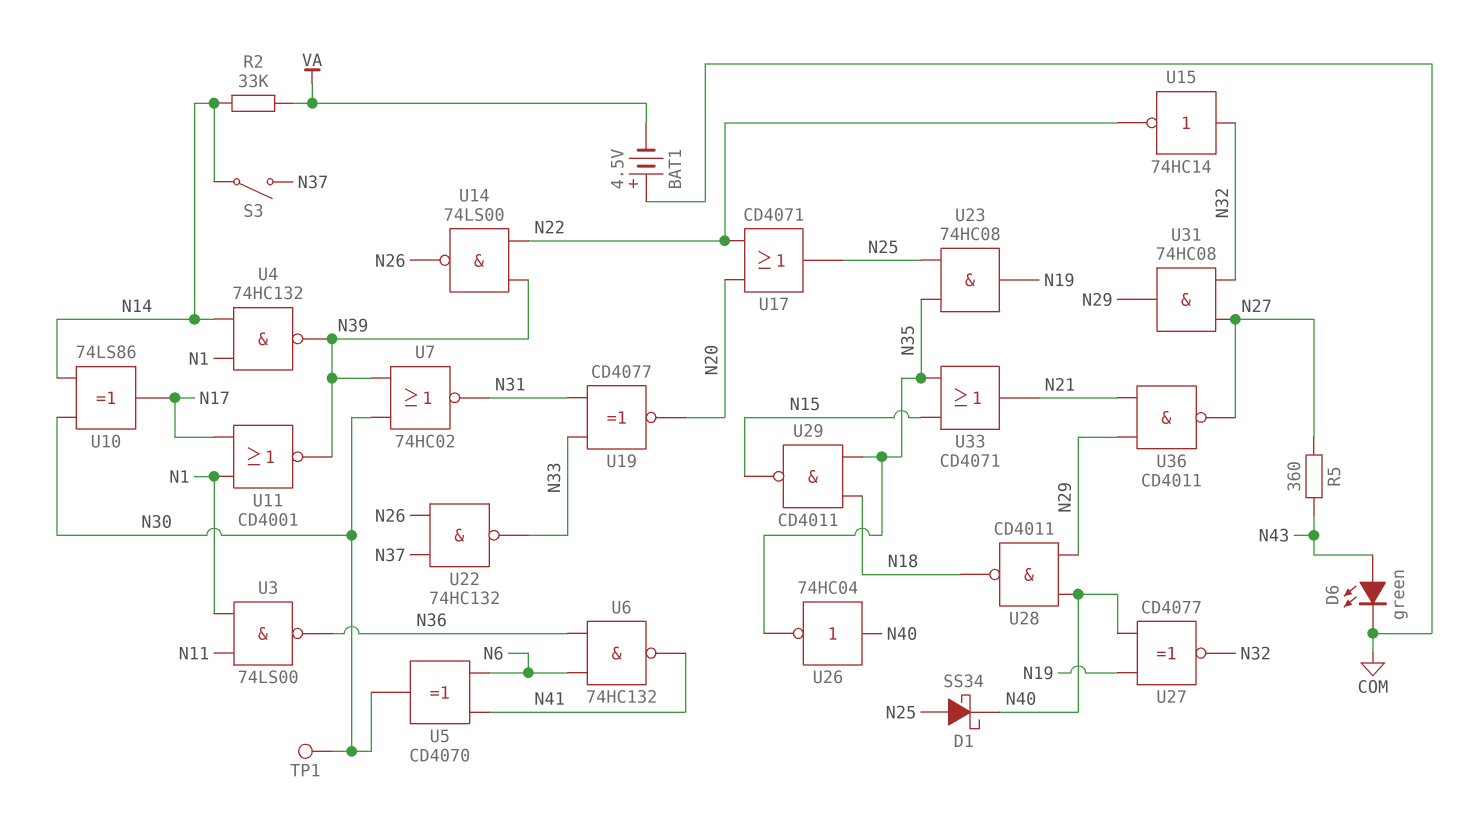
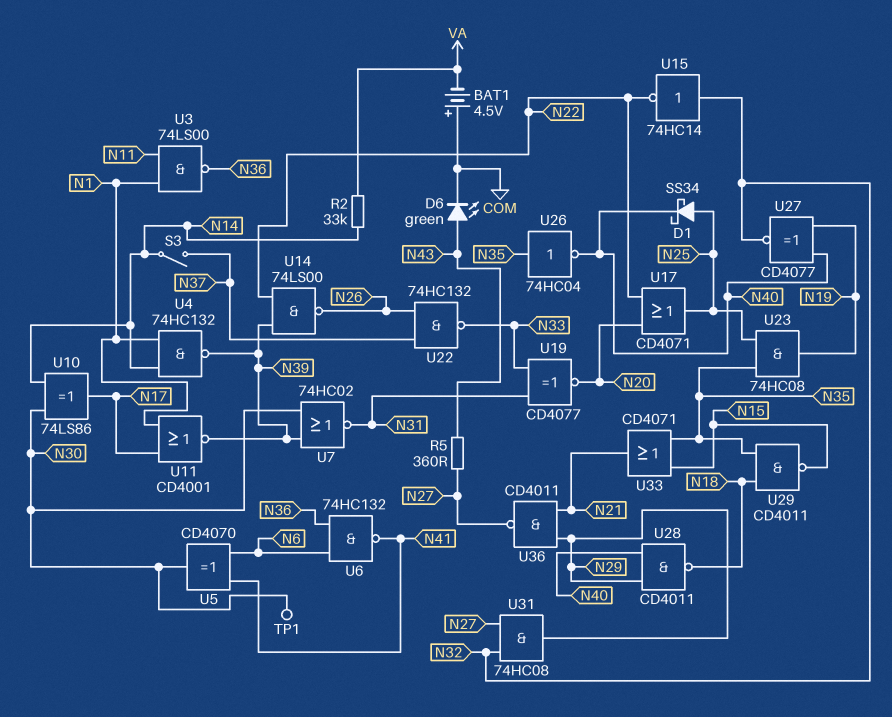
U26: NOT 74HC04 (in N40, out N35) -> NOT 74HC04 (in N35, out N40)

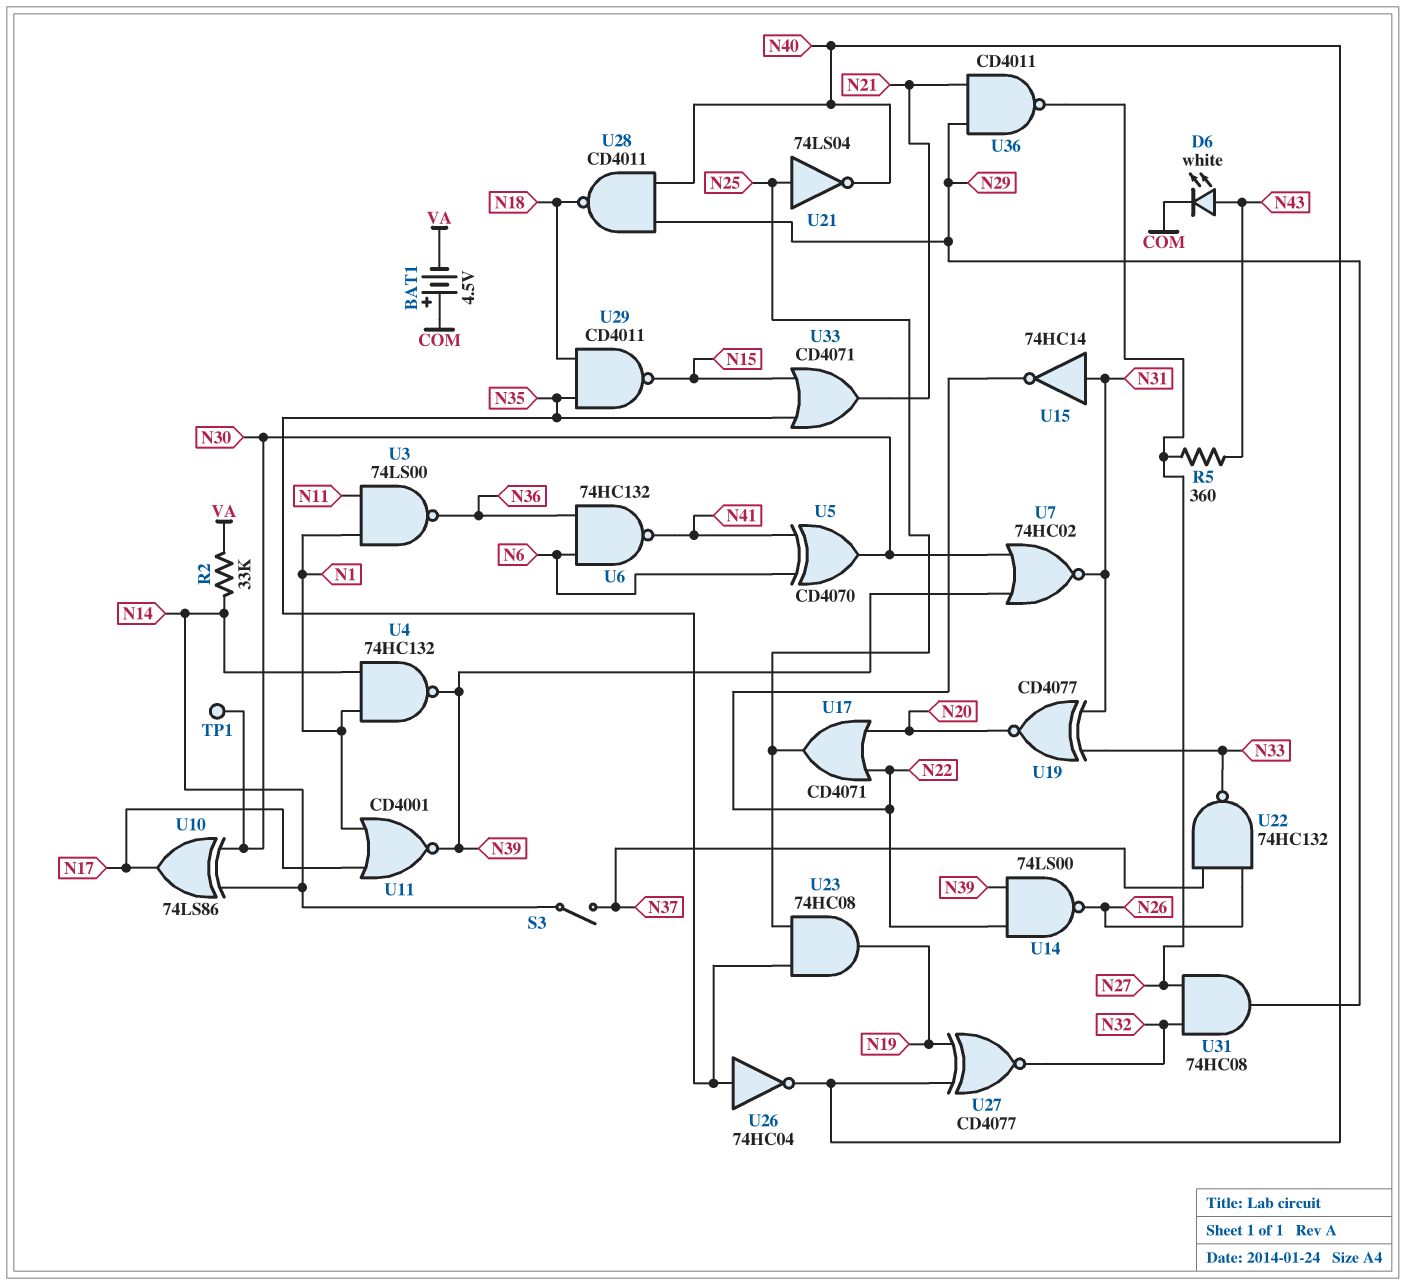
D1: schottky SS34 (A N25, K N40) -> none
D6: LED green (A N43, K COM) -> LED white (A N43, K COM)
U15: NOT 74HC14 (in N32, out N22) -> NOT 74HC14 (in N31, out N22)
U21: none -> NOT 74LS04 (in N25, out N40)

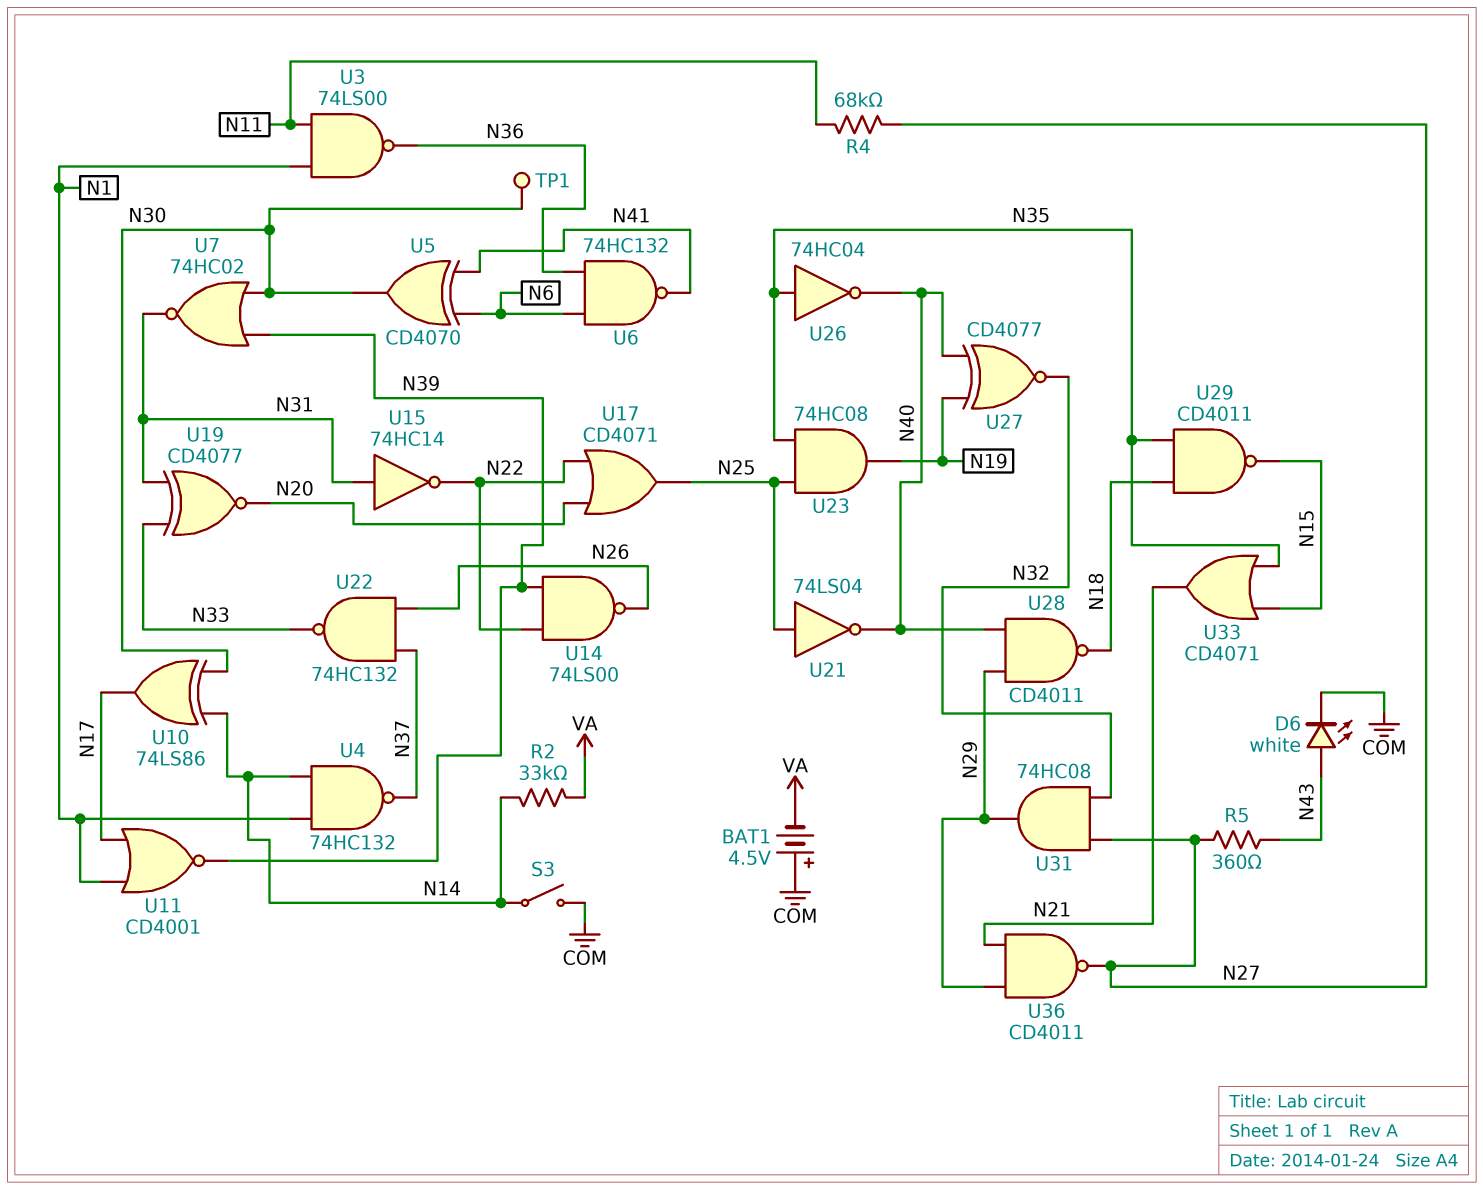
R4: none -> 68k (N11, N27)
S3: switch (N14, N37) -> switch (COM, N14)
U4: NAND 74HC132 (in N1, in N14, out N39) -> NAND 74HC132 (in N1, in N14, out N37)

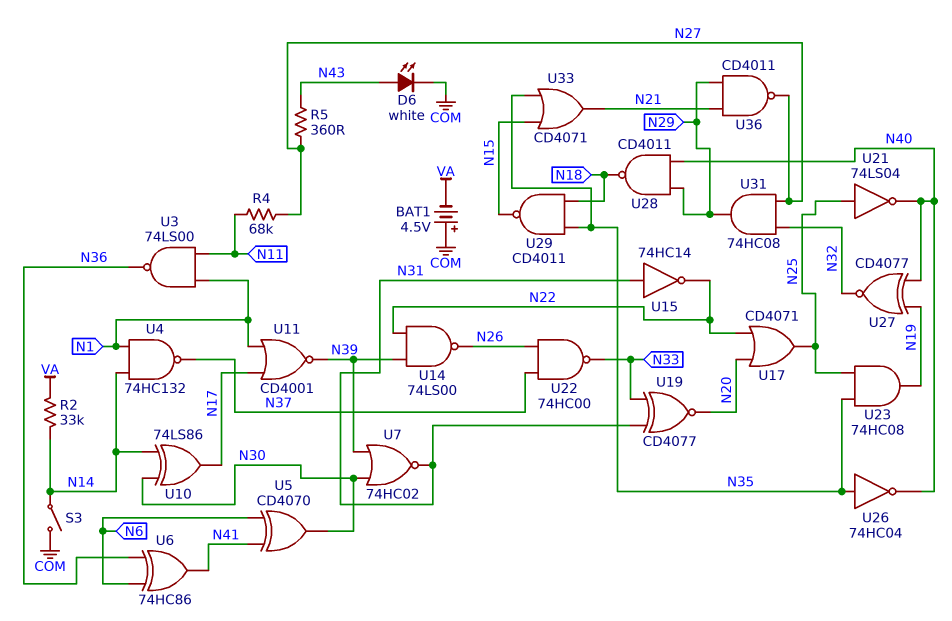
TP1: test point (N30) -> none
U6: NAND 74HC132 (in N6, in N36, out N41) -> XOR 74HC86 (in N6, in N36, out N41)
U22: NAND 74HC132 (in N26, in N37, out N33) -> NAND 74HC00 (in N26, in N37, out N33)

